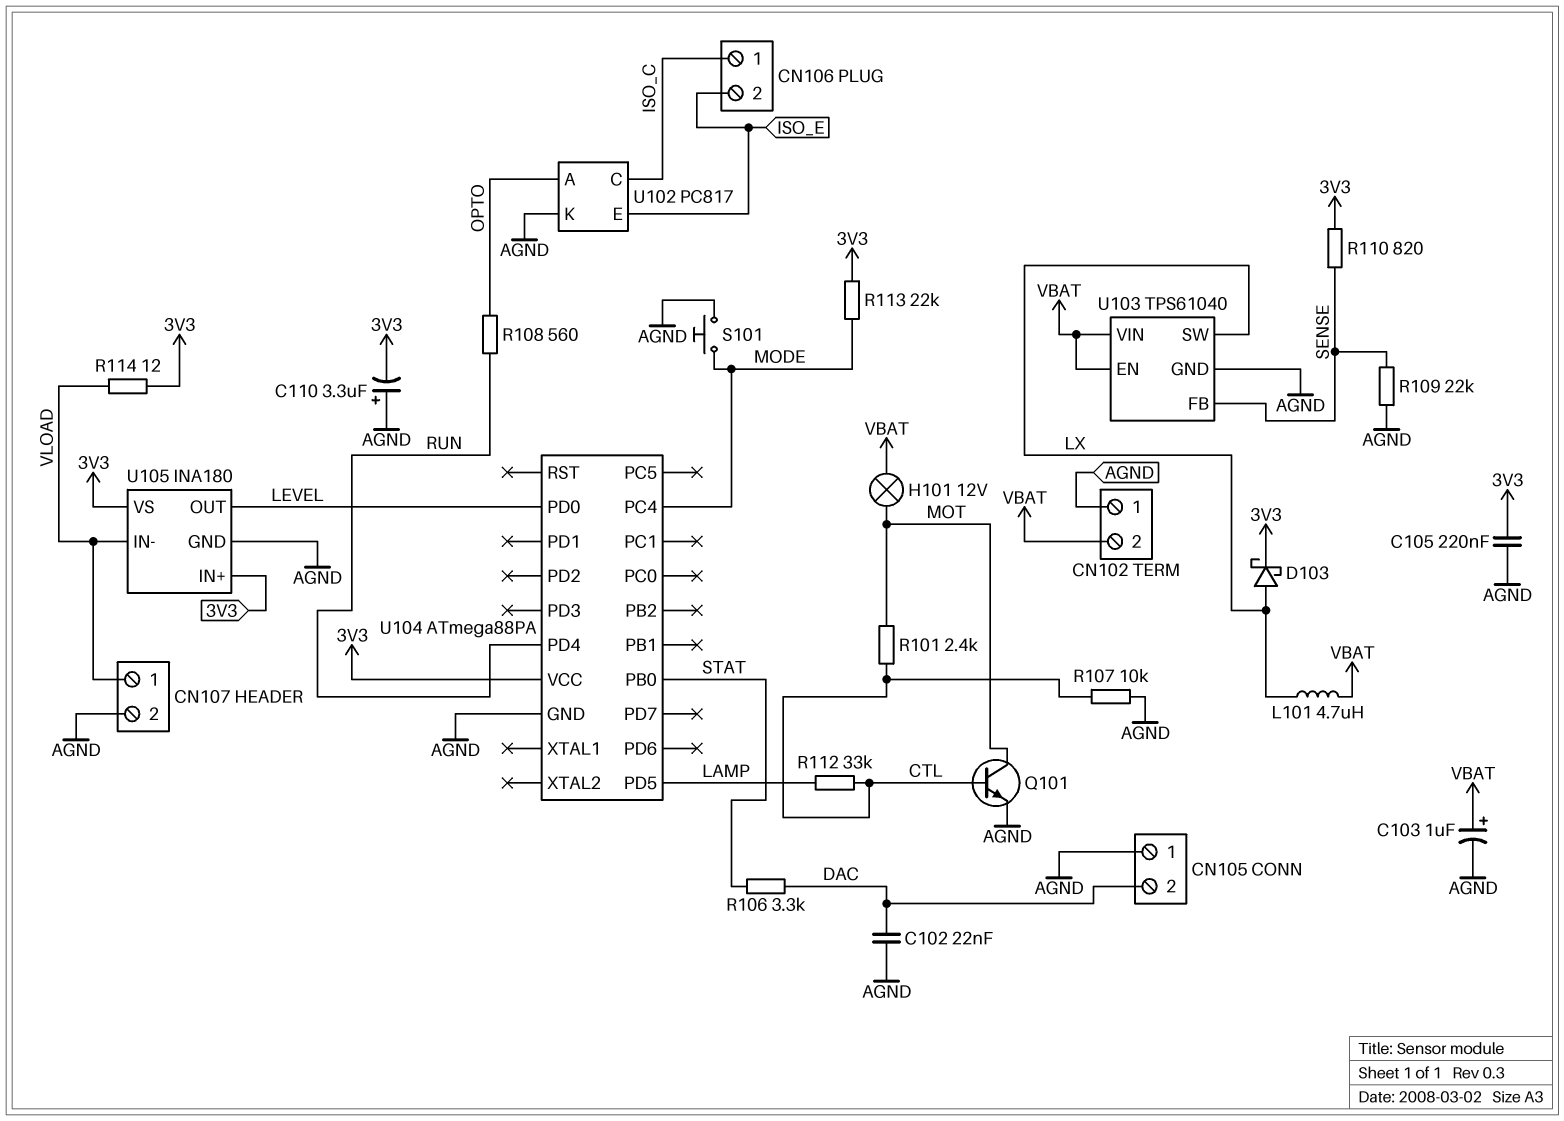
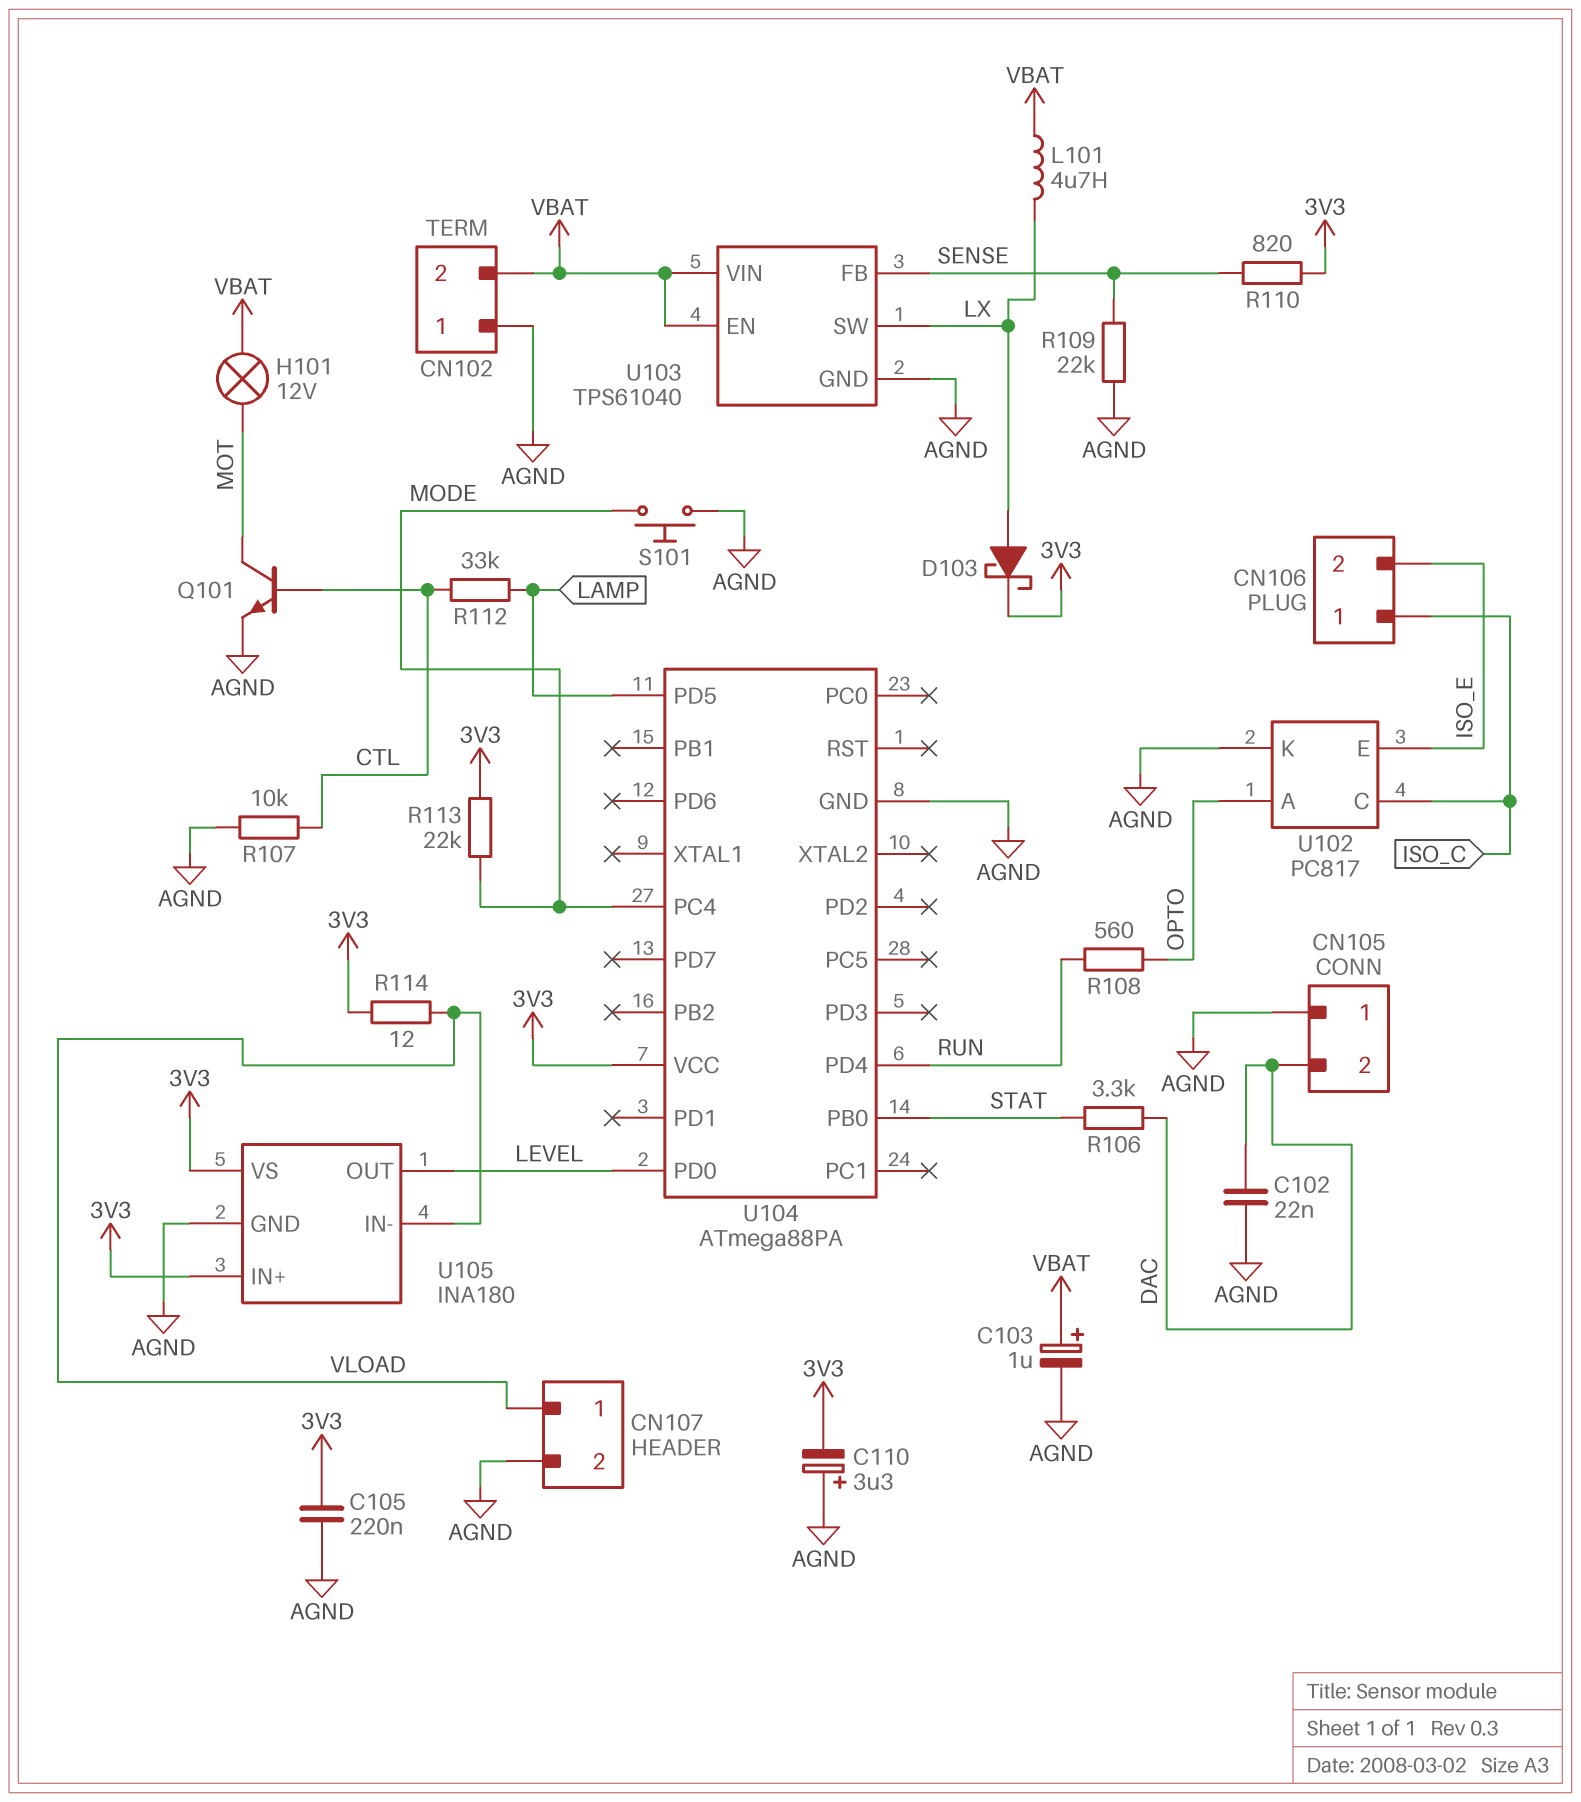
R101: 2.4k (CTL, MOT) -> none

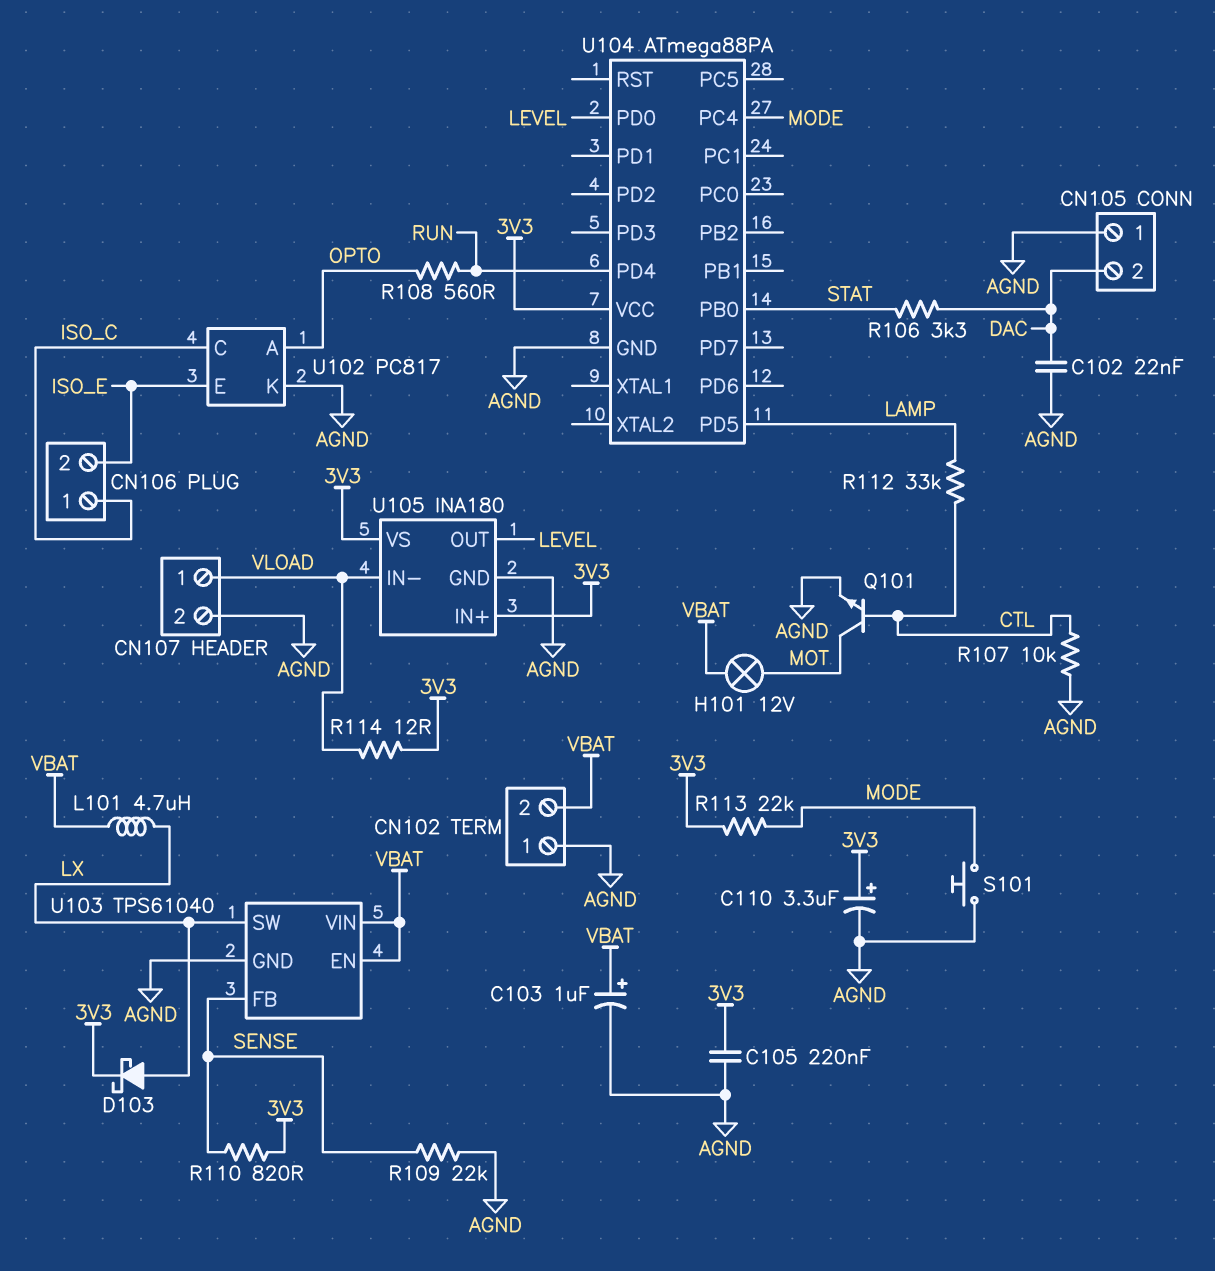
C110: 3.3uF (plus AGND, minus 3V3) -> 3.3uF (plus 3V3, minus AGND)

